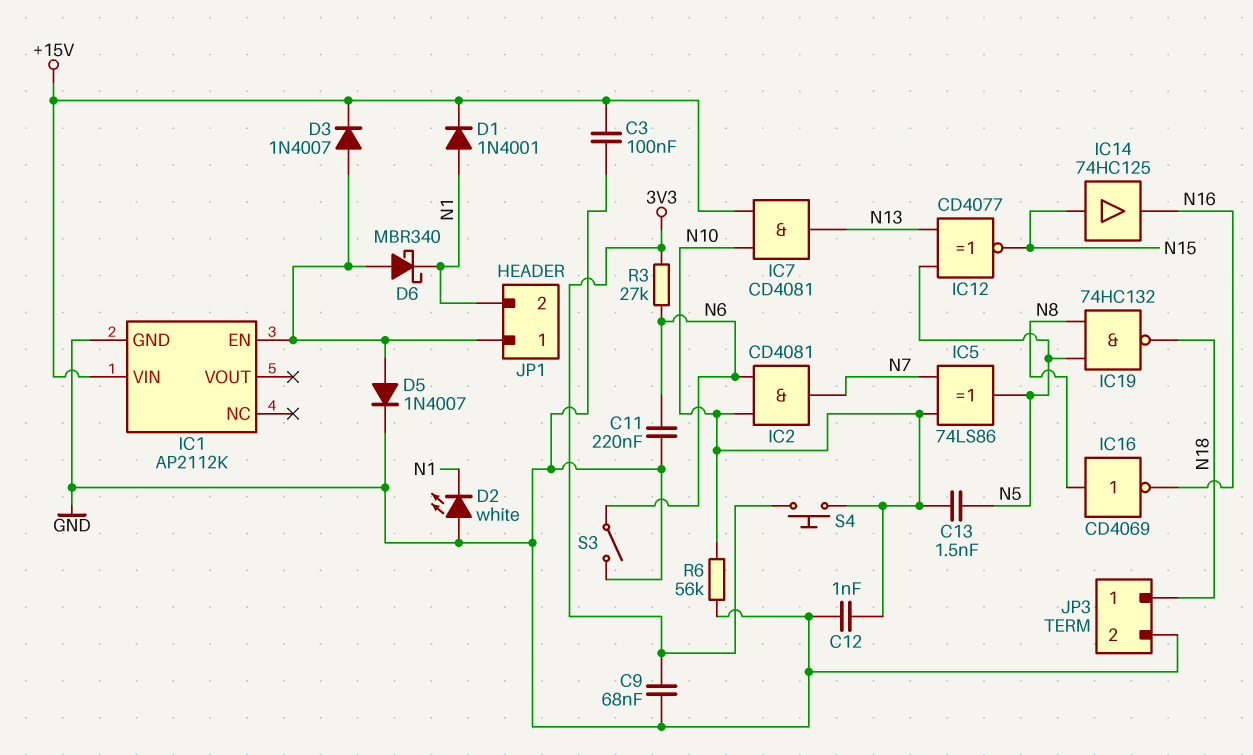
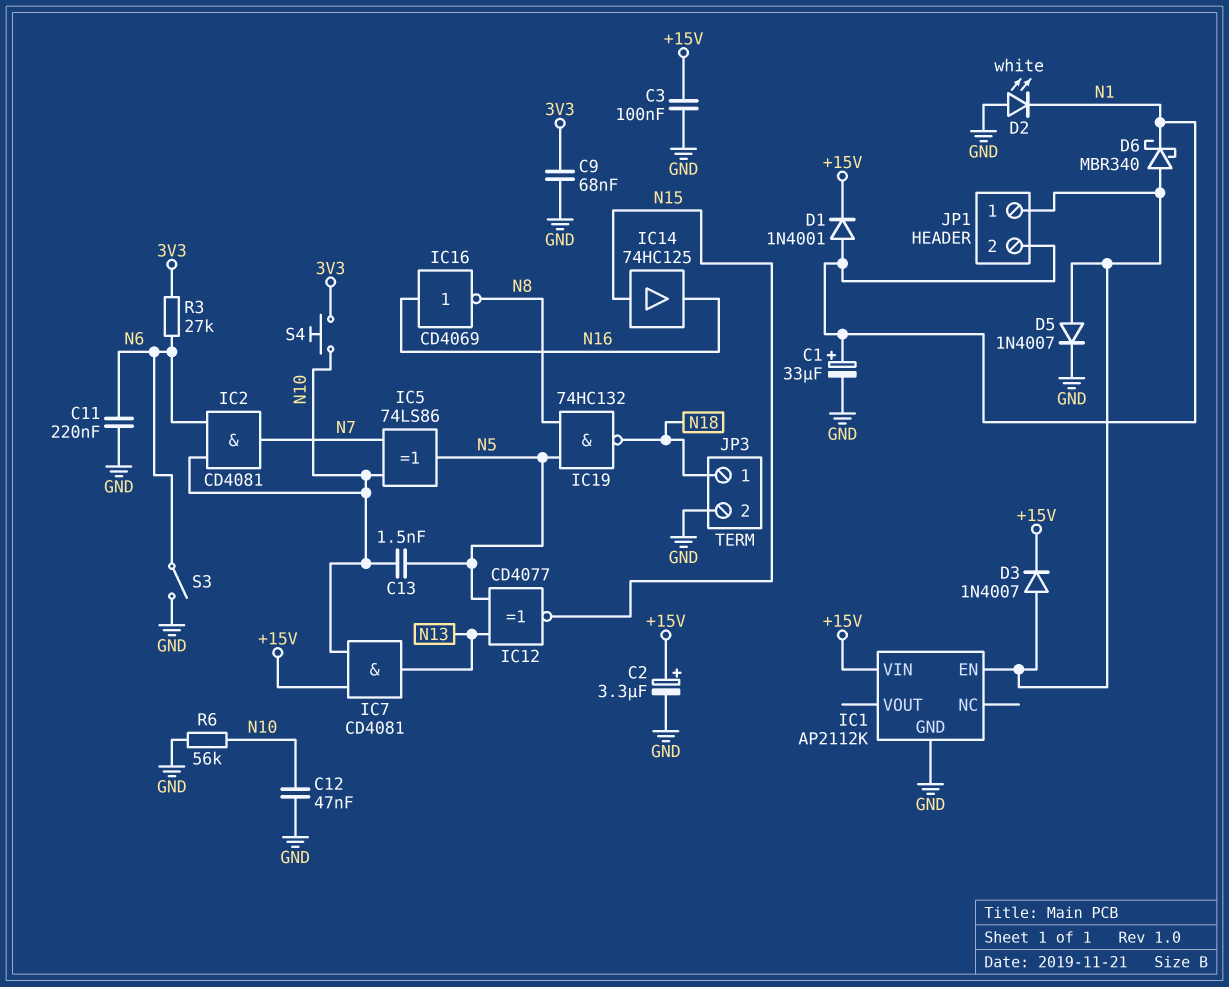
C1: none -> 33uF (plus N1, minus GND)
C2: none -> 3.3uF (plus +15V, minus GND)
C12: 1nF (GND, N10) -> 47nF (GND, N10)
IC16: NOT CD4069 (in N8, out N16) -> NOT CD4069 (in N16, out N8)

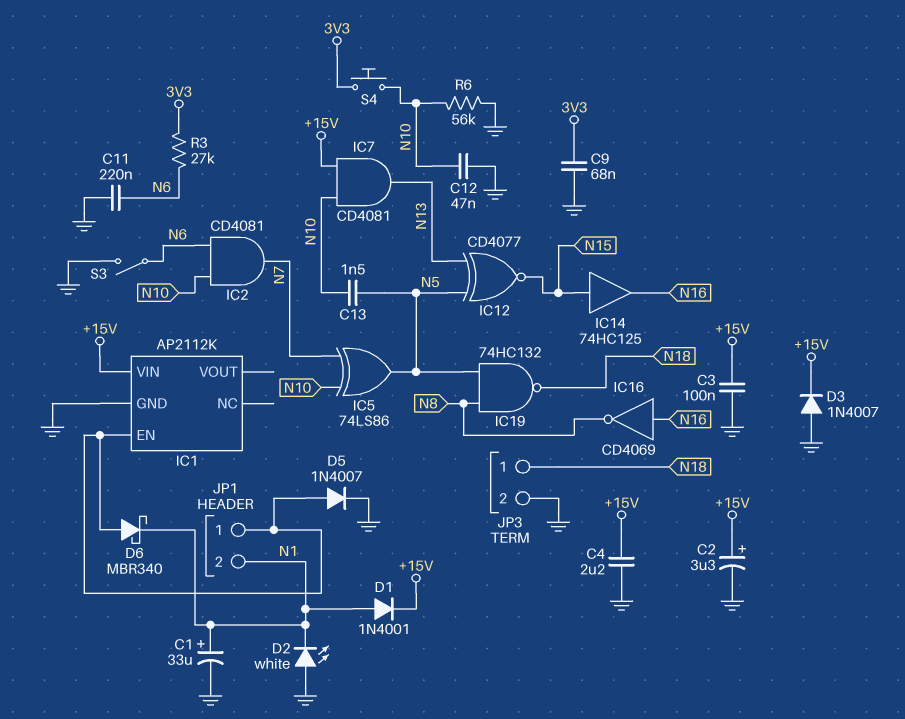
C4: none -> 2.2uF (+15V, GND)
D3: diode 1N4007 (A IC1/EN, K +15V) -> diode 1N4007 (A GND, K +15V)

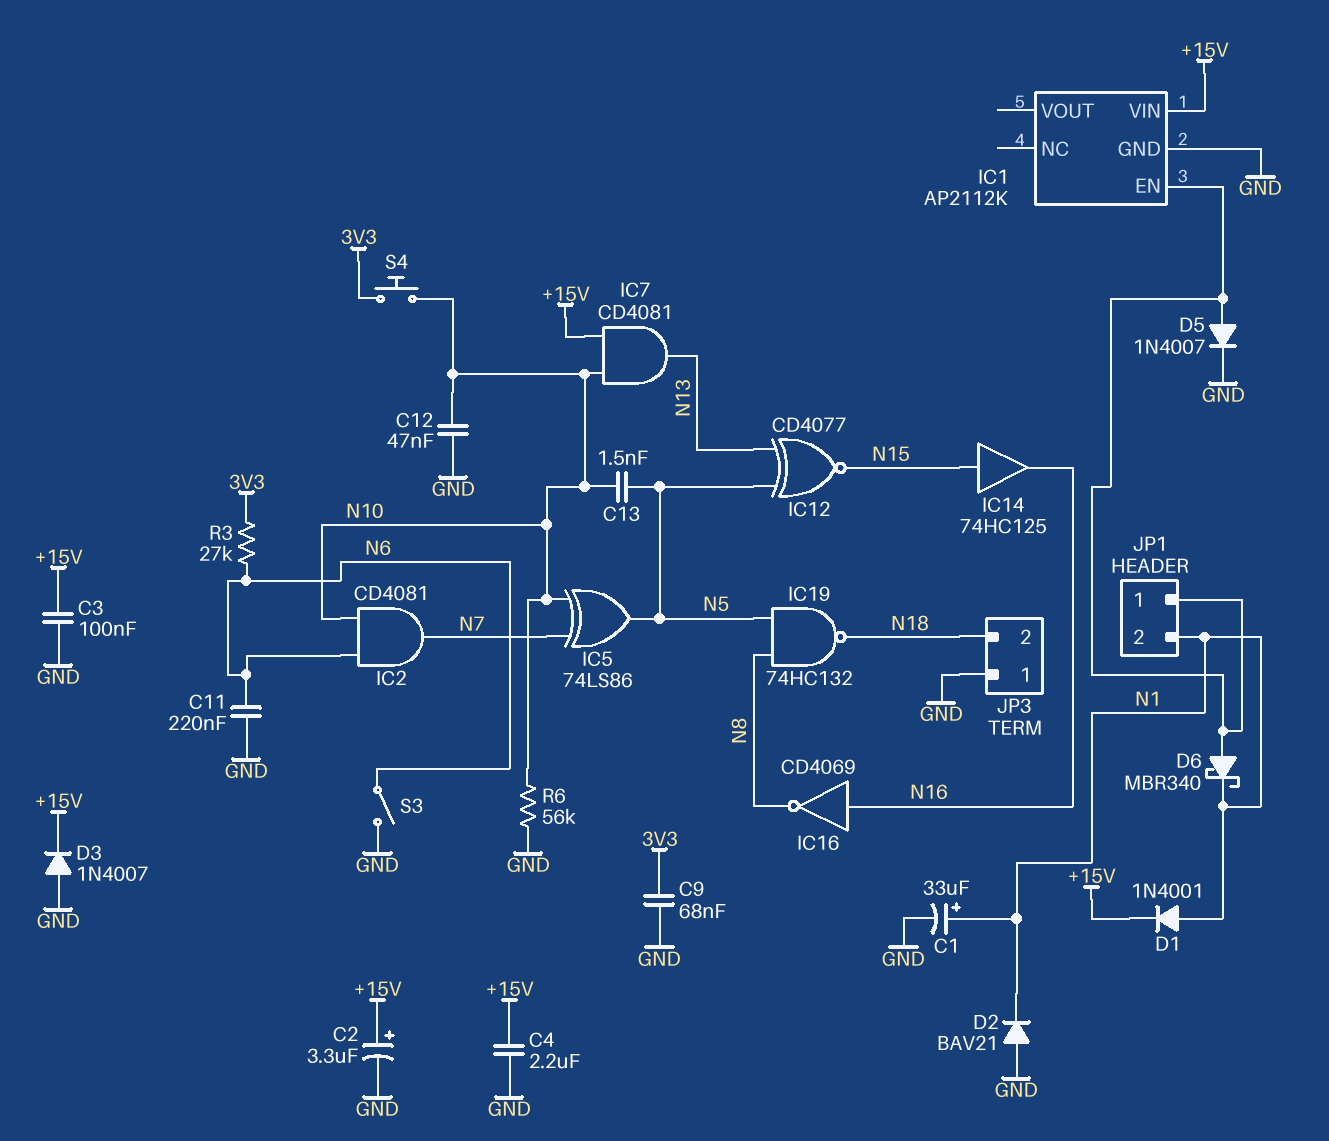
D2: LED white (A GND, K N1) -> diode BAV21 (A GND, K N1)
JP3 pin 1: N18 -> GND
JP3 pin 2: GND -> N18

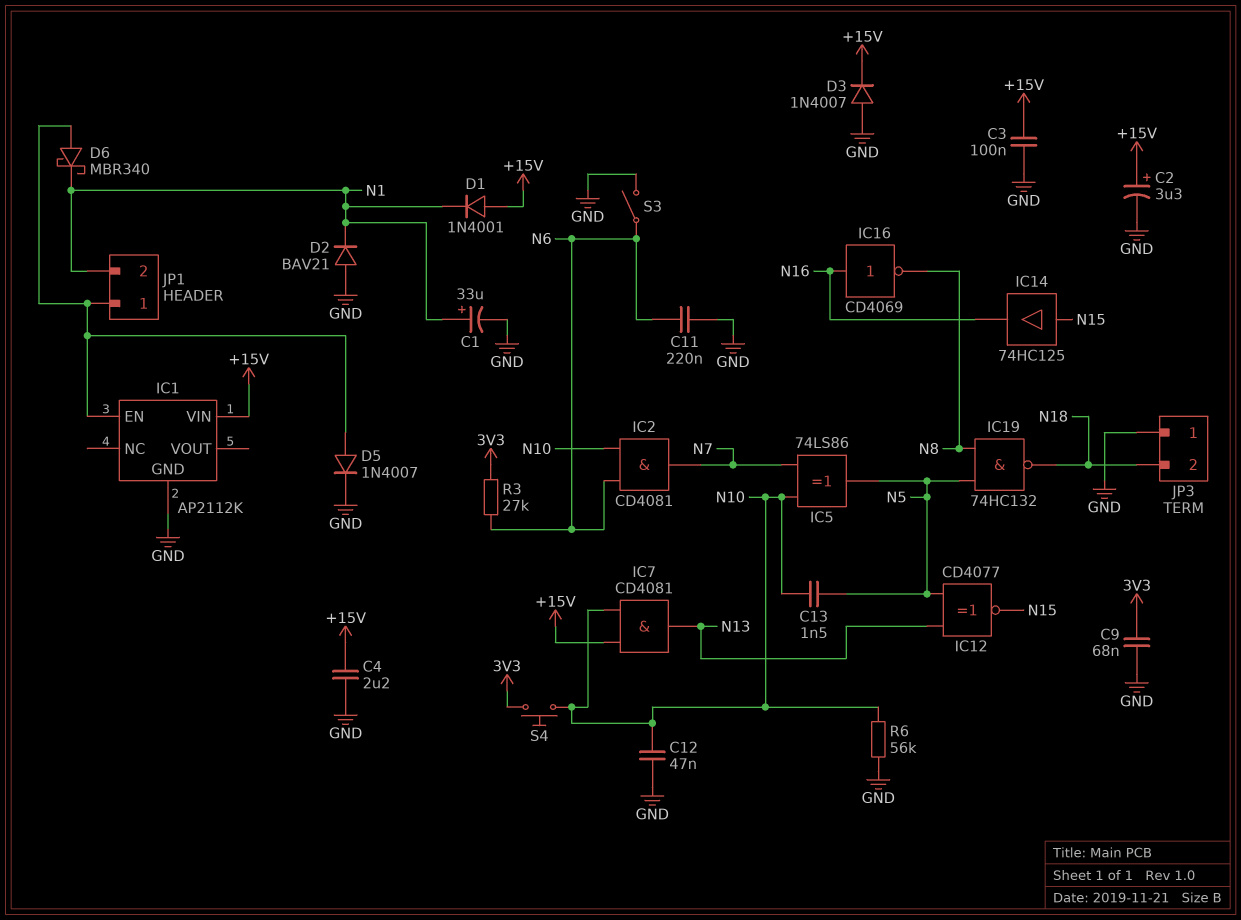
D1: diode 1N4001 (A N1, K +15V) -> diode 1N4001 (A +15V, K N1)

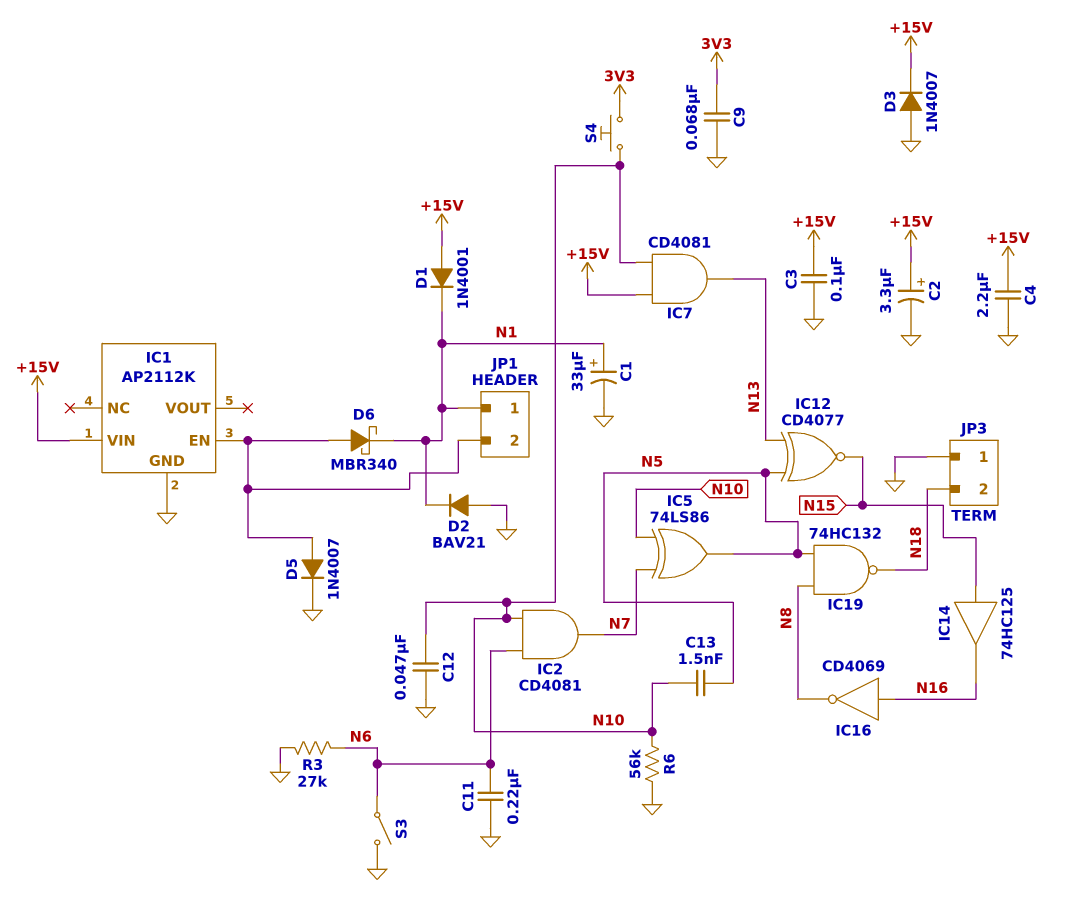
JP1 pin 1: IC1/EN -> N1
JP1 pin 2: N1 -> IC1/EN
R3: 27k (3V3, N6) -> 27k (GND, N6)

